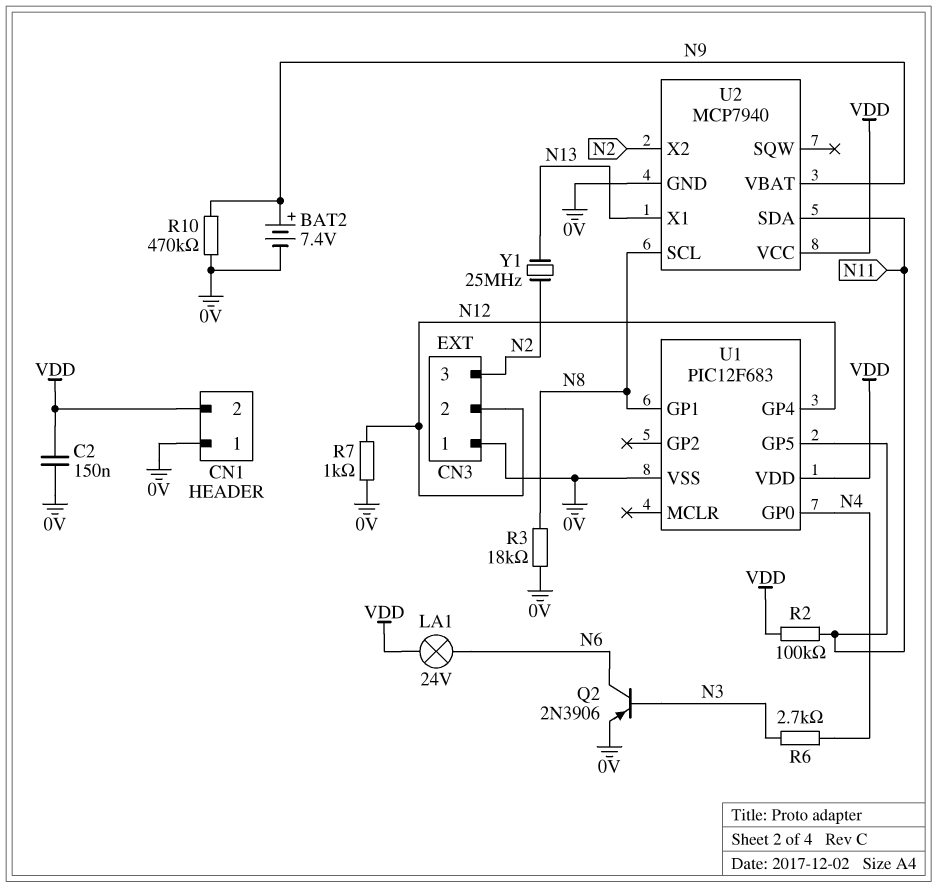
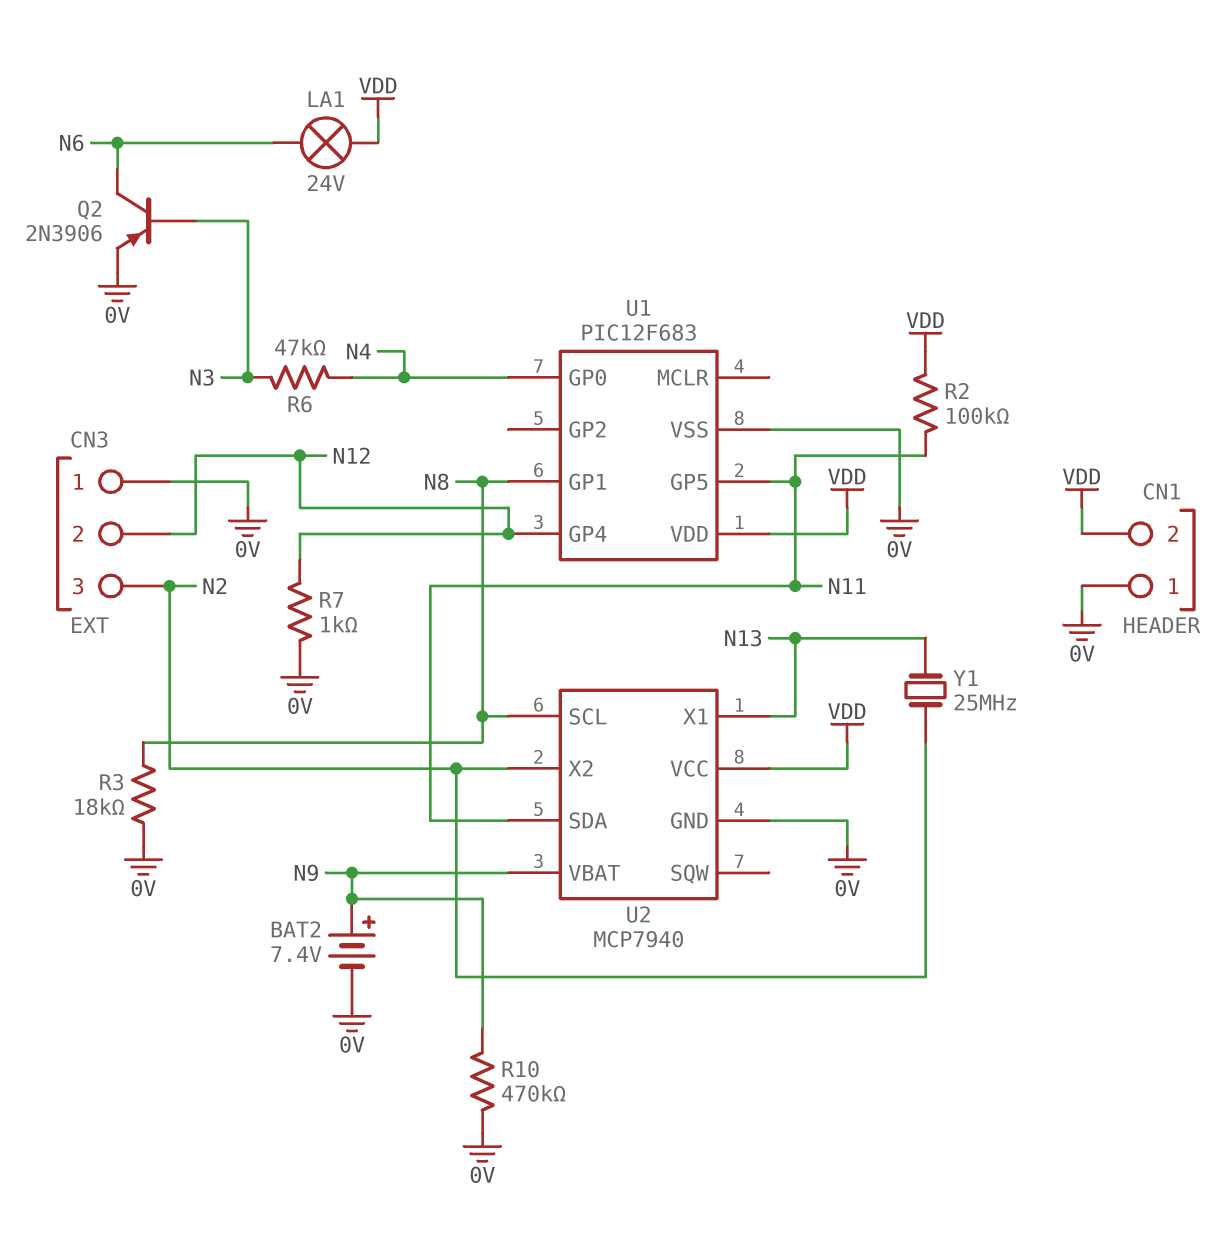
C2: 150nF (0V, VDD) -> none
R6: 2.7k (N3, N4) -> 47k (N3, N4)

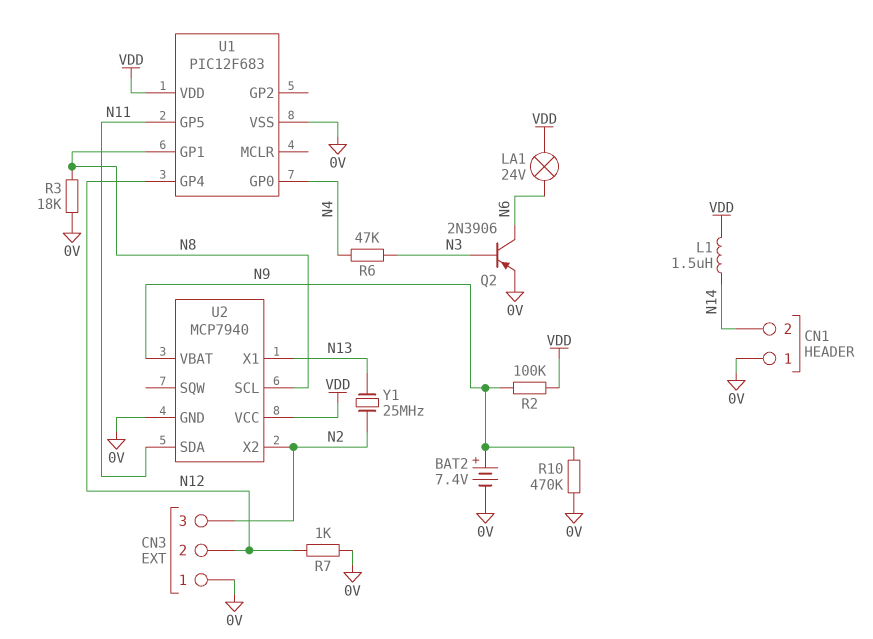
CN1 pin 2: VDD -> N14
L1: none -> 1.5uH (N14, VDD)
R2: 100k (N11, VDD) -> 100k (N9, VDD)

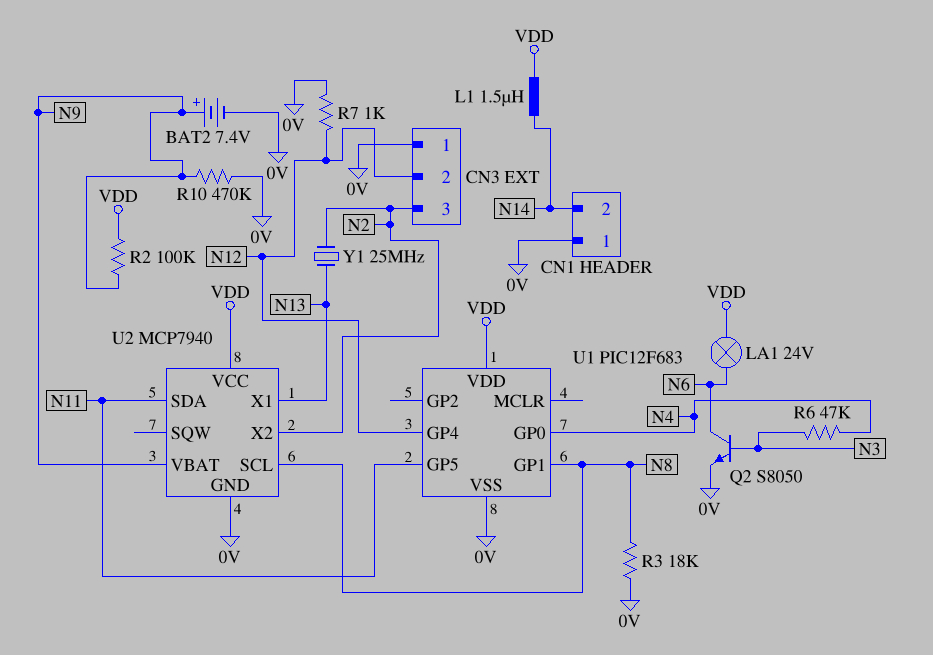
Q2: PNP 2N3906 (B N3, C N6, E 0V) -> NPN S8050 (B N3, C N6, E 0V)

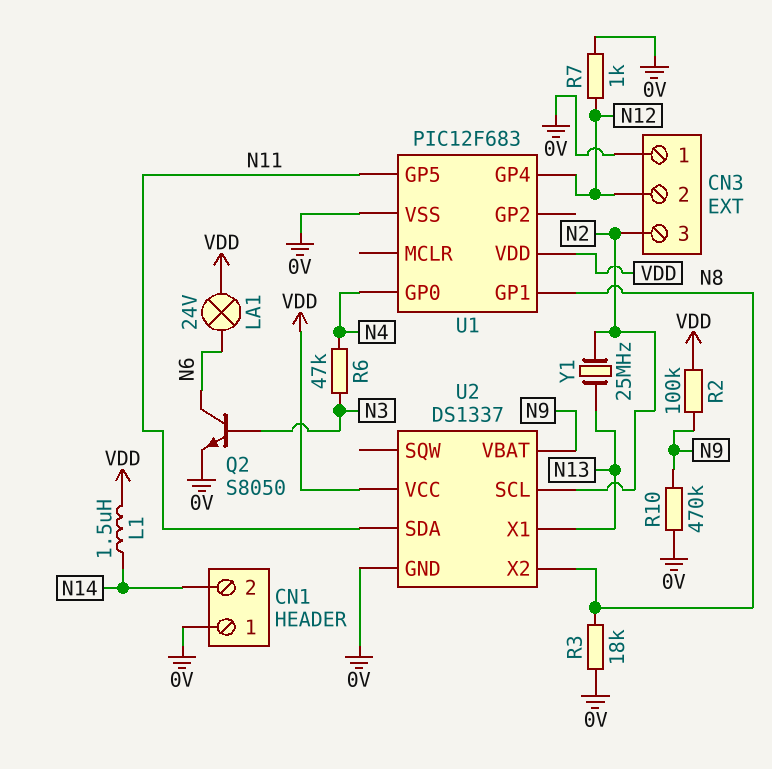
BAT2: 7.4V (plus N9, minus 0V) -> none
U2: MCP7940 -> DS1337
U2 pin SCL: N8 -> N2
U2 pin X2: N2 -> N8

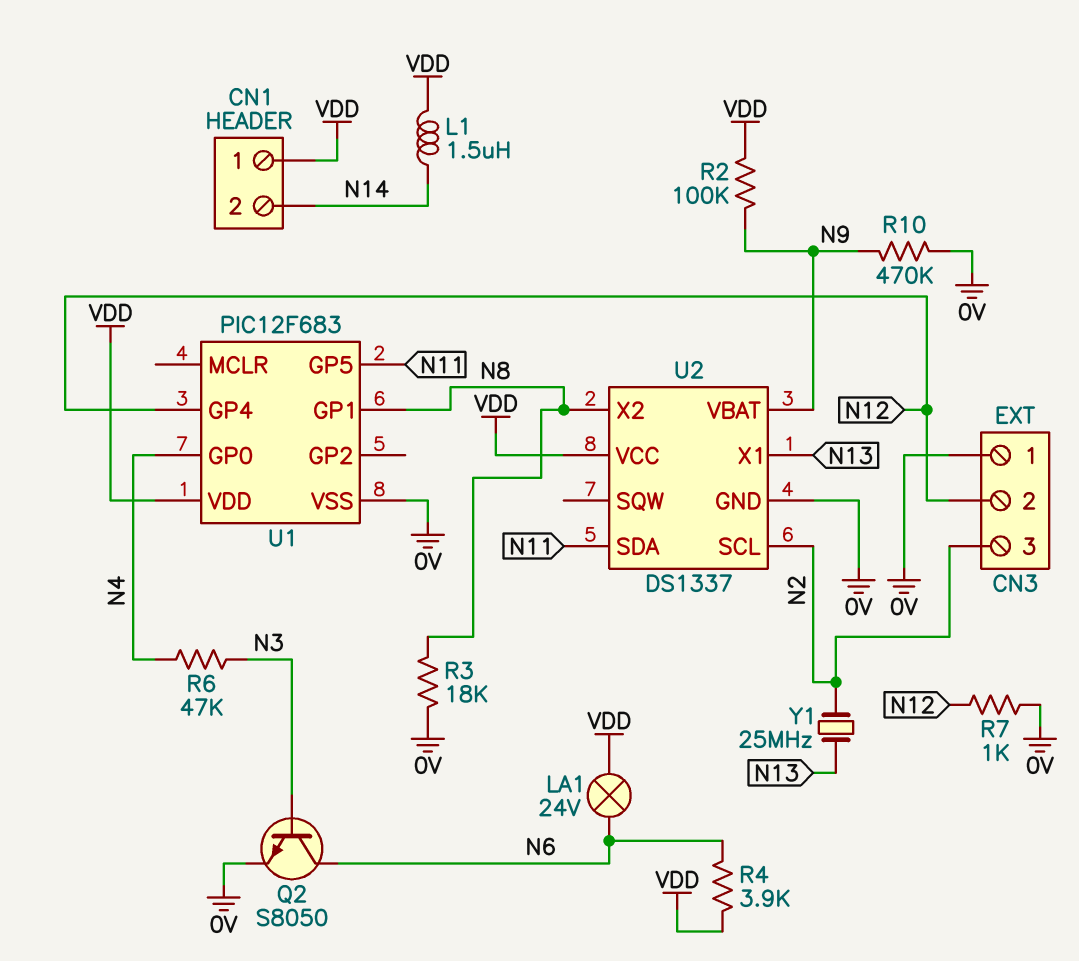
CN1 pin 1: 0V -> VDD
R4: none -> 3.9k (N6, VDD)

